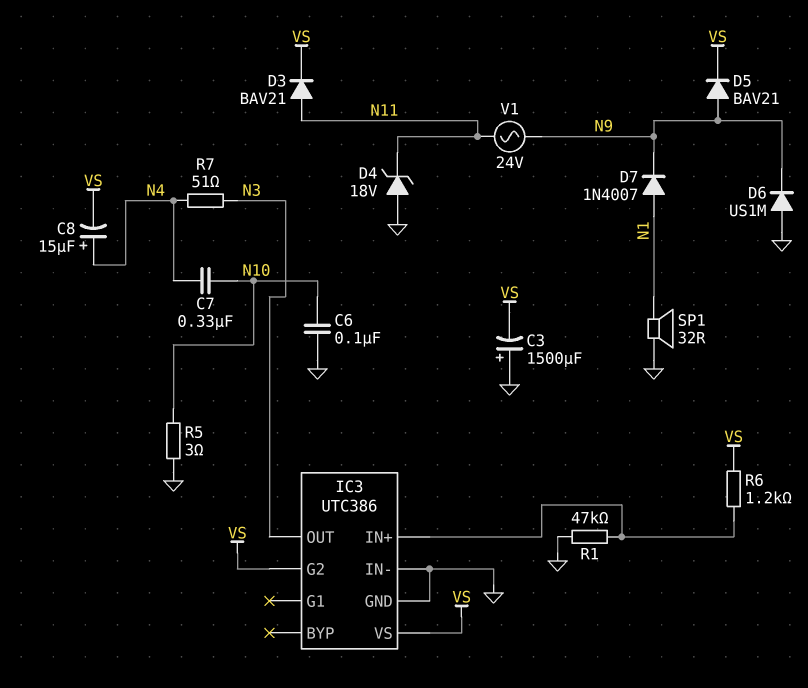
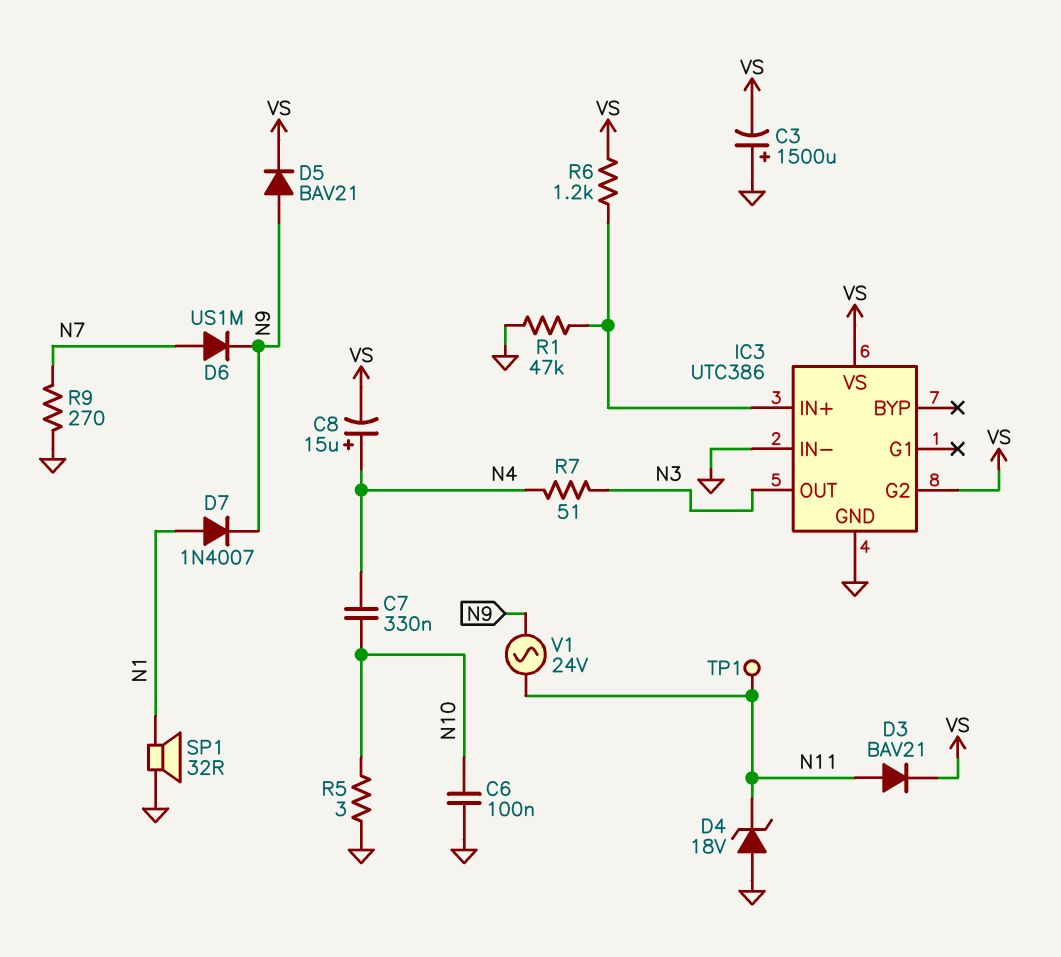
D6: diode US1M (A GND, K N9) -> diode US1M (A N7, K N9)
R9: none -> 270 (GND, N7)
TP1: none -> test point (N11)

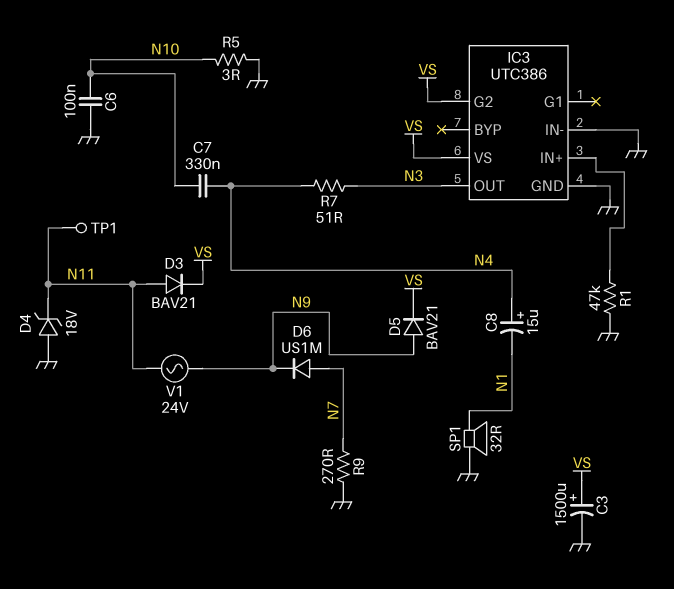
C3: 1500uF (plus GND, minus VS) -> 1500uF (plus VS, minus GND)
C8: 15uF (plus N4, minus VS) -> 15uF (plus N4, minus N1)
D7: diode 1N4007 (A N1, K N9) -> none
R6: 1.2k (IC3/IN+, VS) -> none

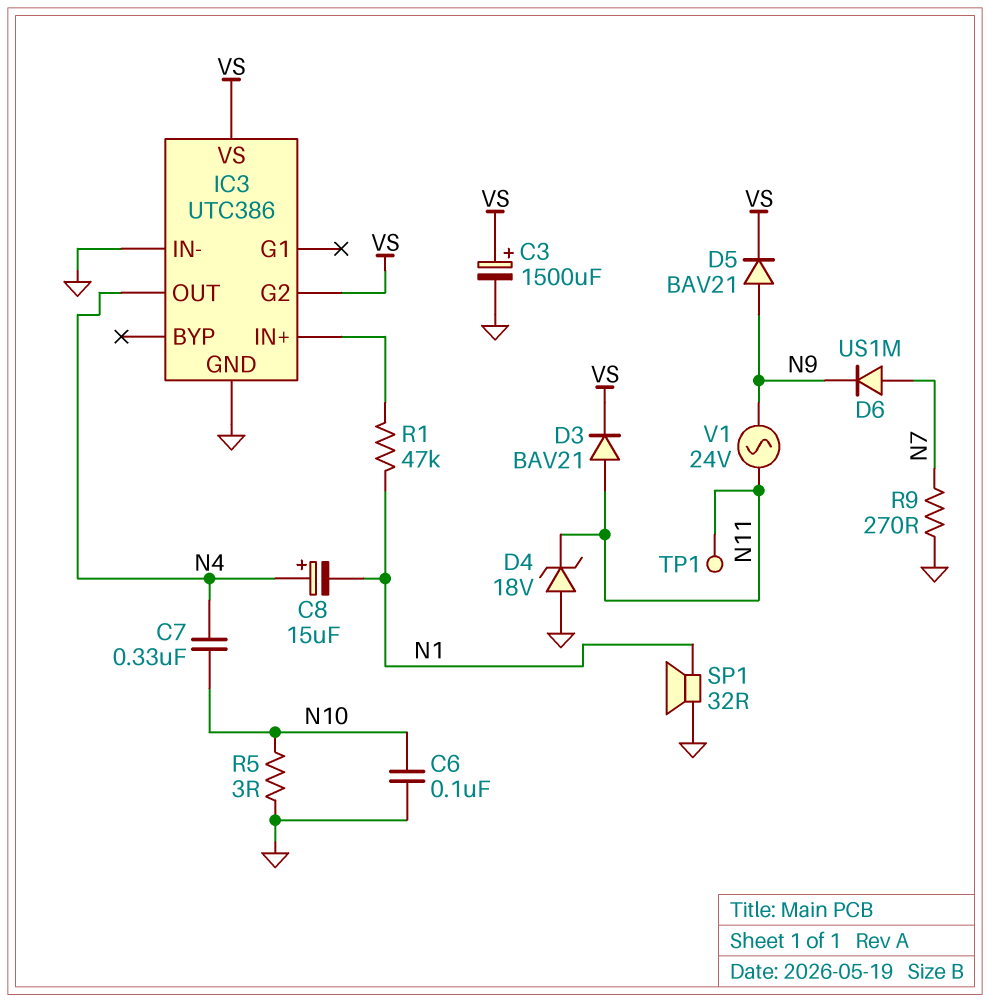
IC3 pin OUT: N3 -> N4
R1: 47k (GND, IC3/IN+) -> 47k (IC3/IN+, N1)
R7: 51 (N3, N4) -> none

